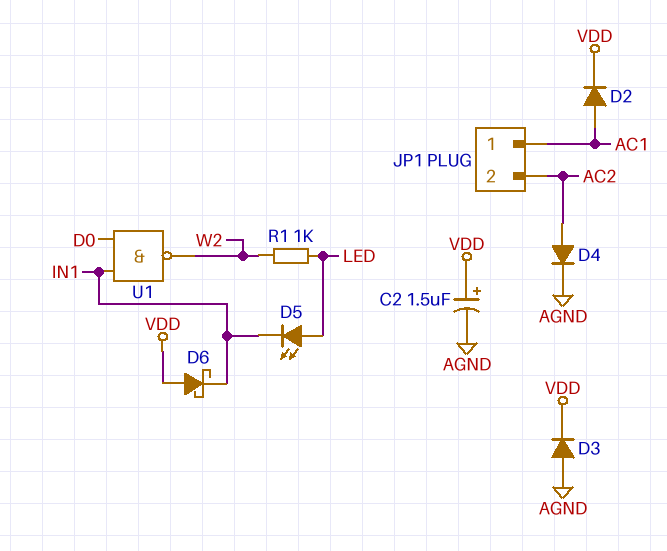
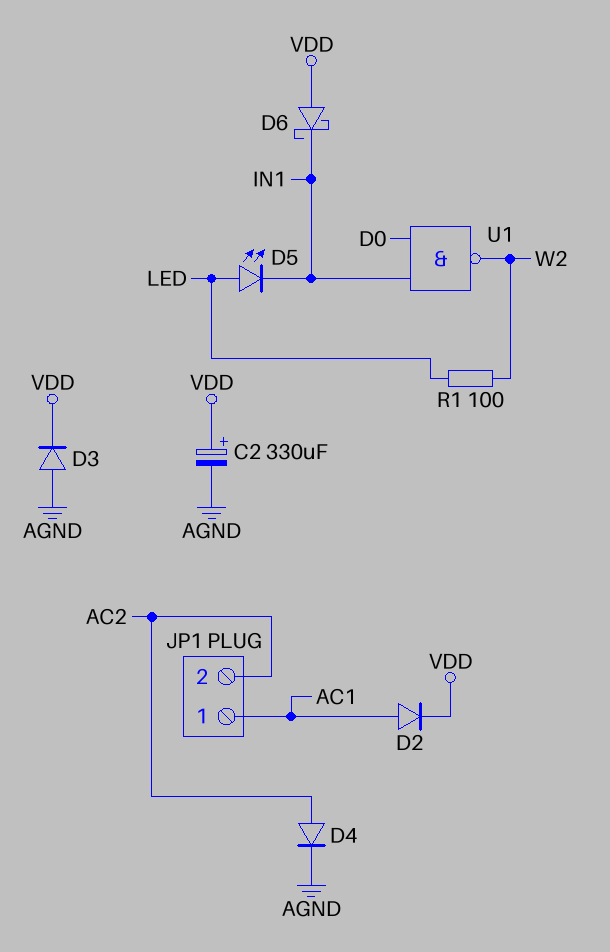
C2: 1.5uF (plus VDD, minus AGND) -> 330uF (plus VDD, minus AGND)
R1: 1k (LED, W2) -> 100 (LED, W2)

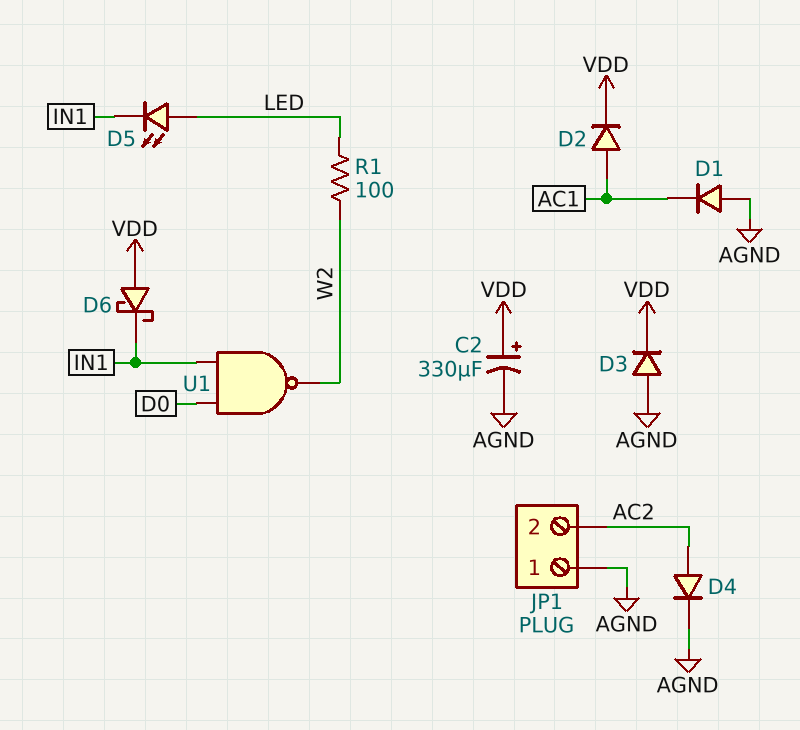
D1: none -> diode (A AGND, K AC1)
JP1 pin 1: AC1 -> AGND

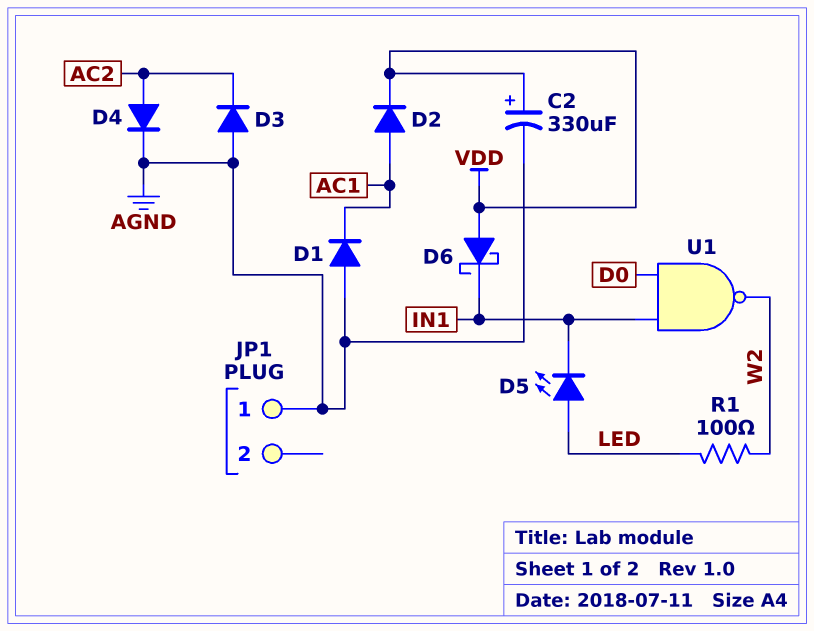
D3: diode (A AGND, K VDD) -> diode (A AGND, K AC2)
JP1 pin 2: AC2 -> none

